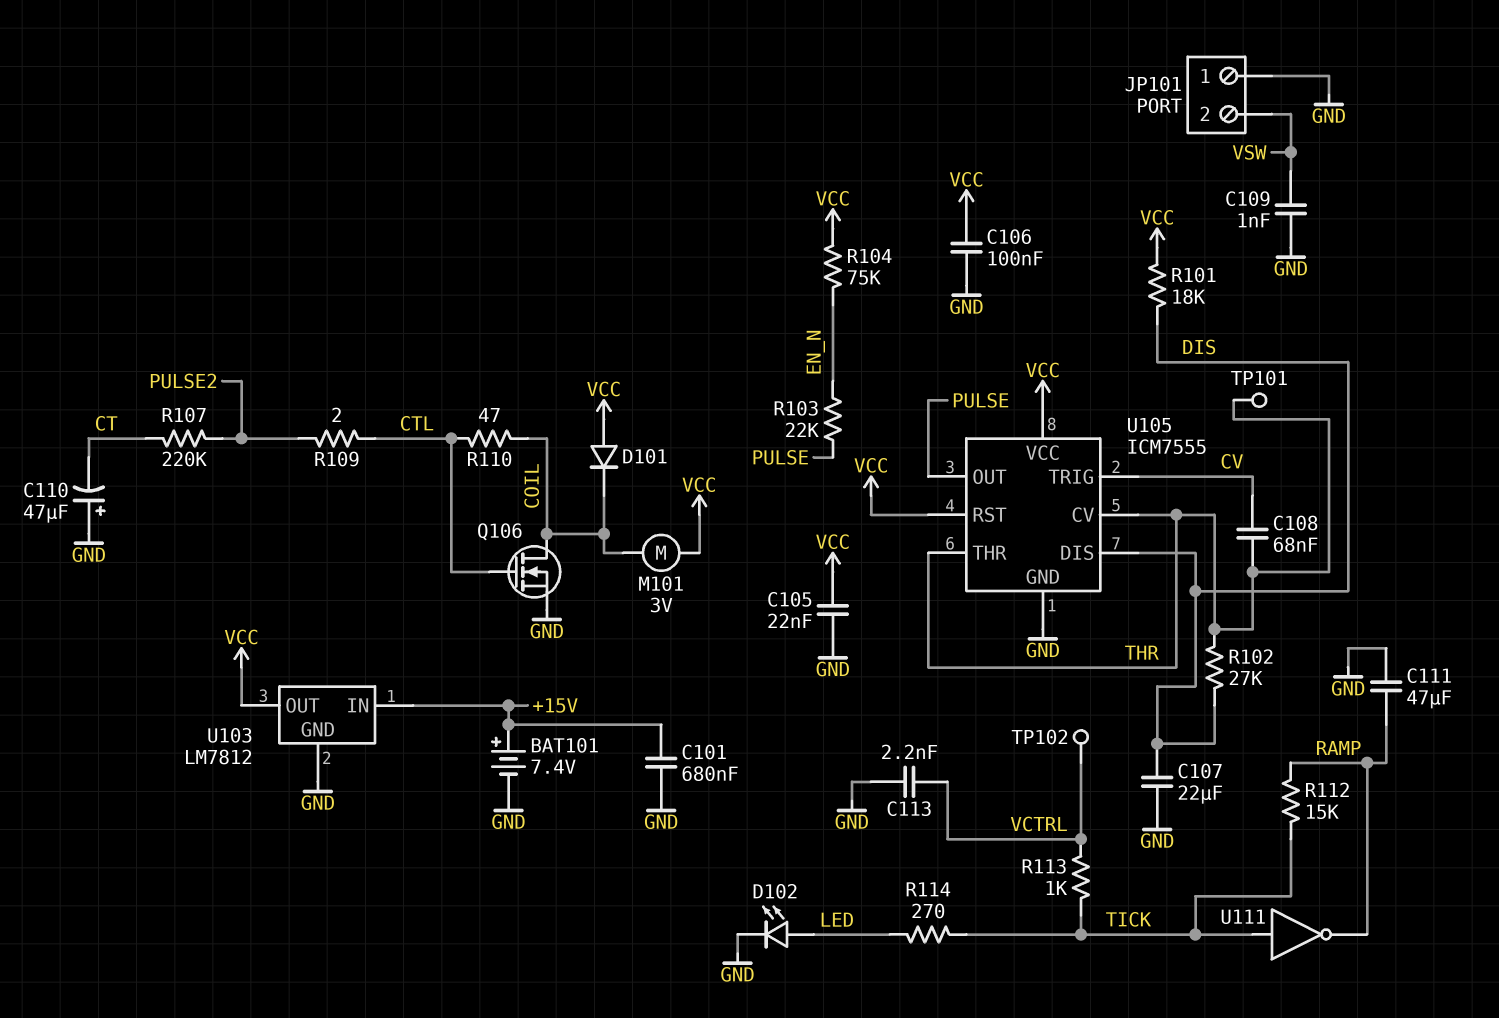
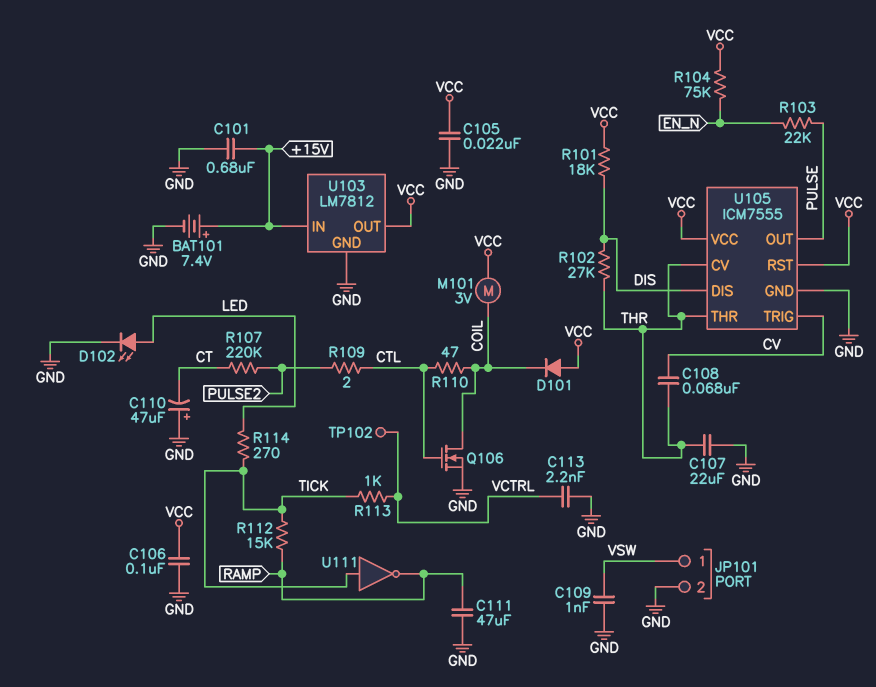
C107: 22uF (DIS, GND) -> 22uF (GND, THR)
JP101 pin 1: GND -> VSW
JP101 pin 2: VSW -> GND
TP101: test point (THR) -> none

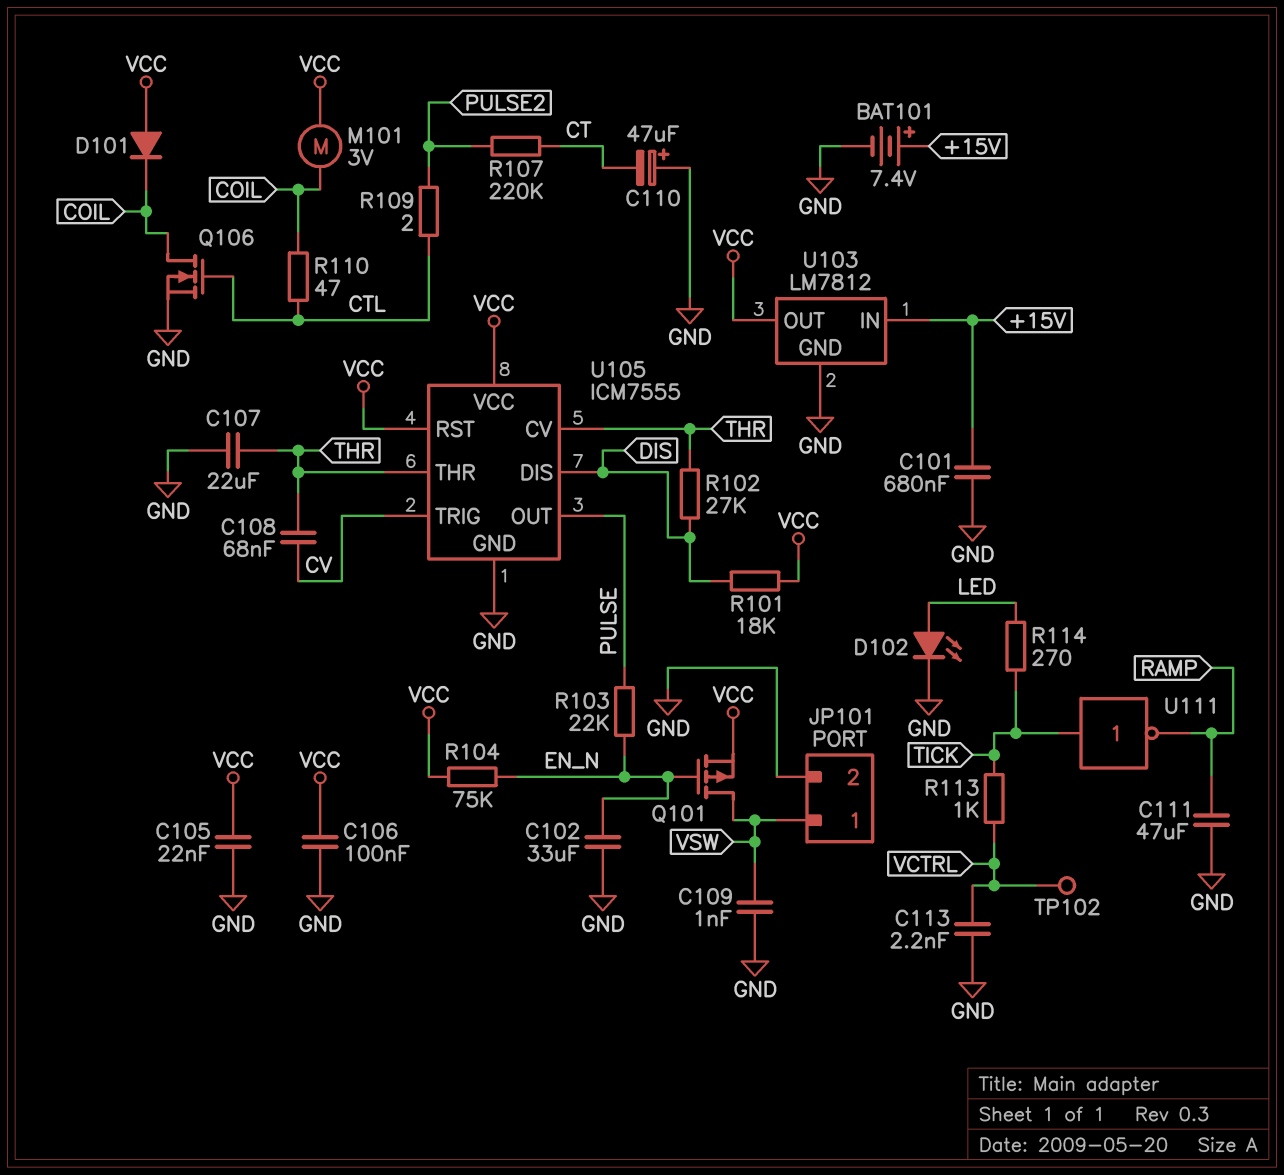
C102: none -> 33uF (EN_N, GND)
Q101: none -> PMOS (G EN_N, D VSW, S VCC)
R112: 15k (RAMP, TICK) -> none

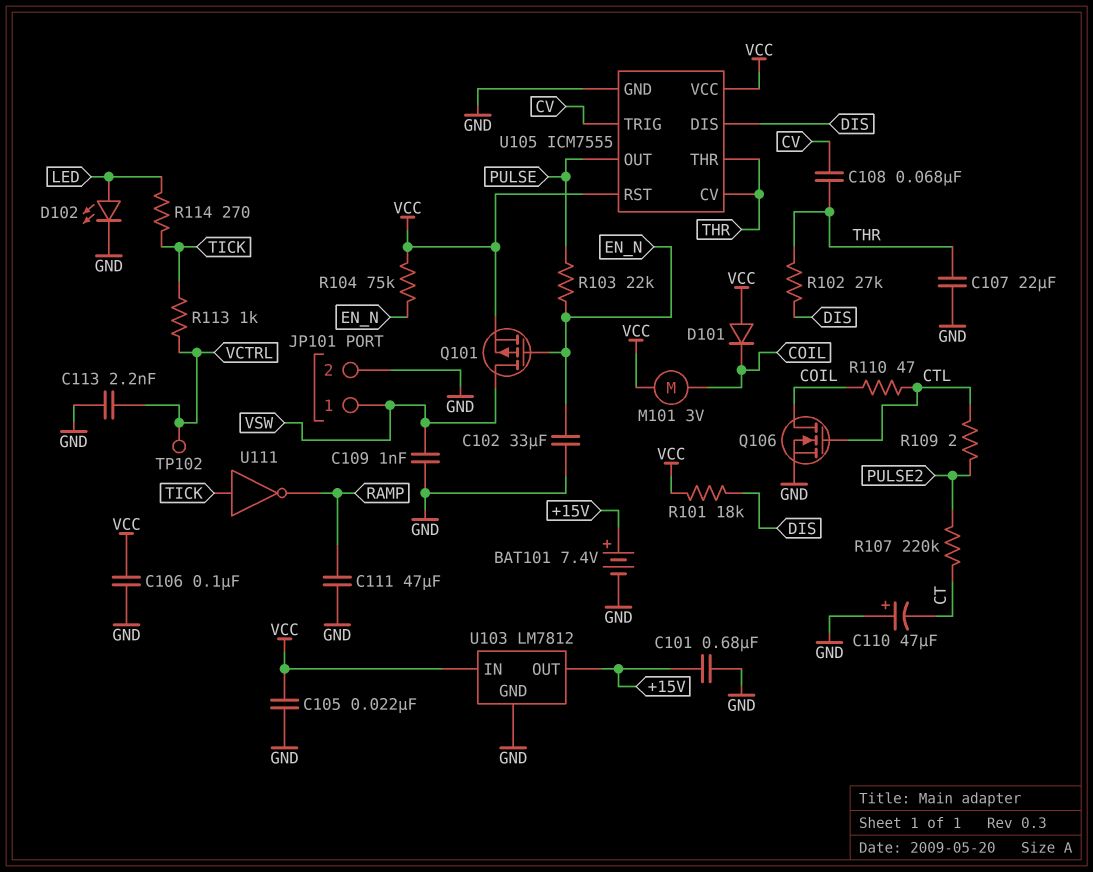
U103 pin IN: +15V -> VCC
U103 pin OUT: VCC -> +15V

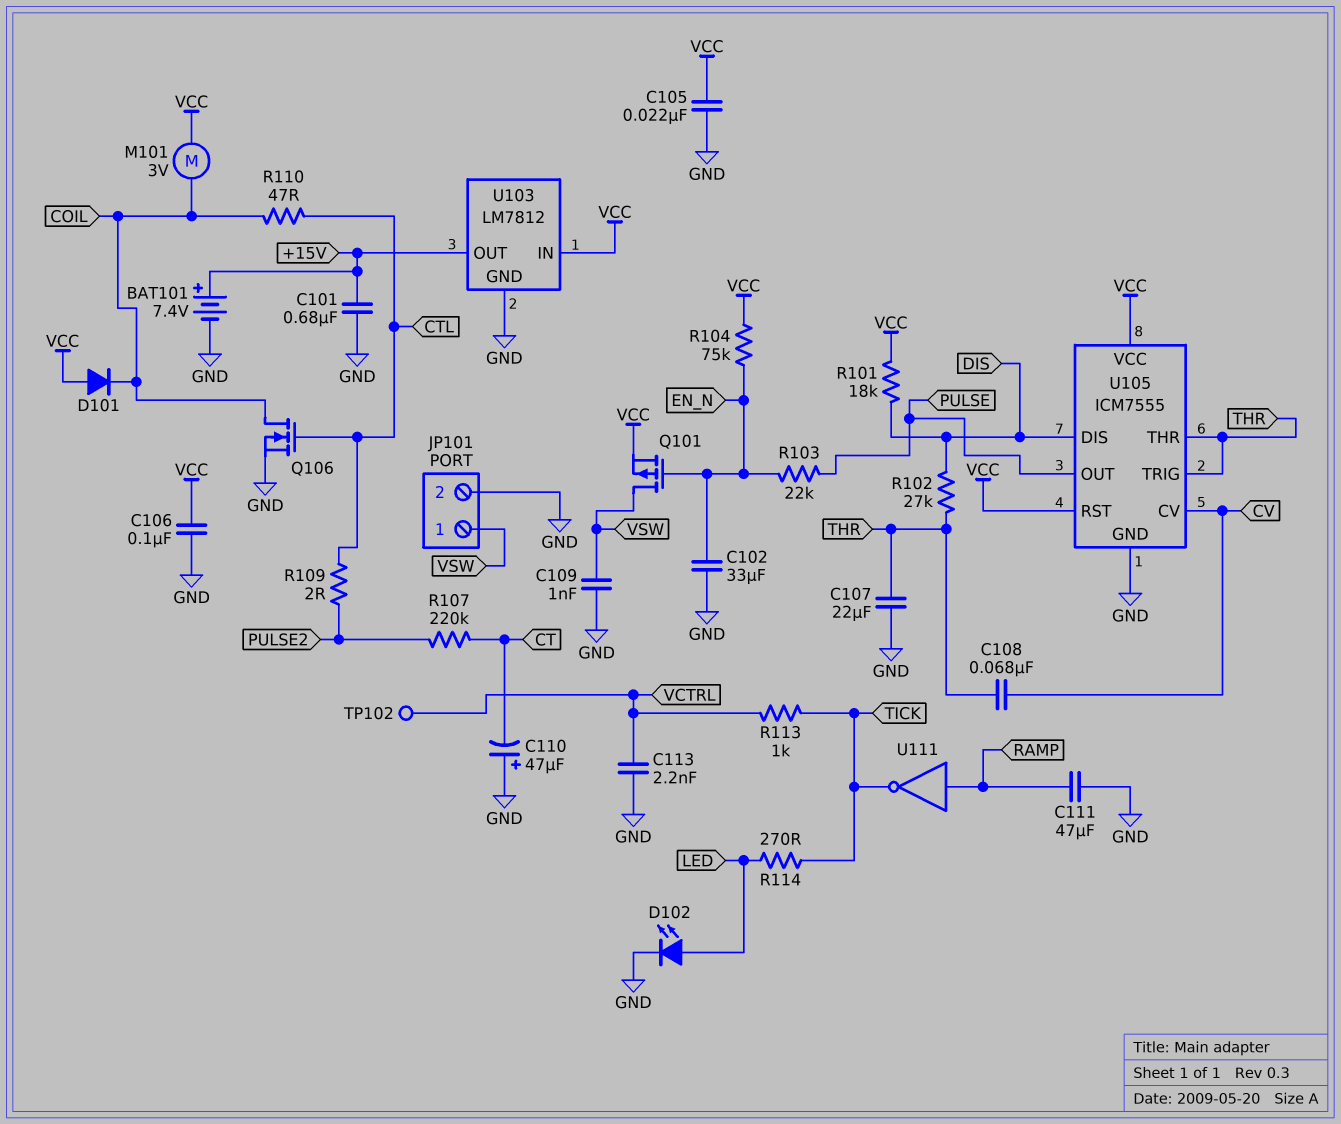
U105 pin CV: THR -> CV
U105 pin TRIG: CV -> THR
U111: NOT (in TICK, out RAMP) -> NOT (in RAMP, out TICK)

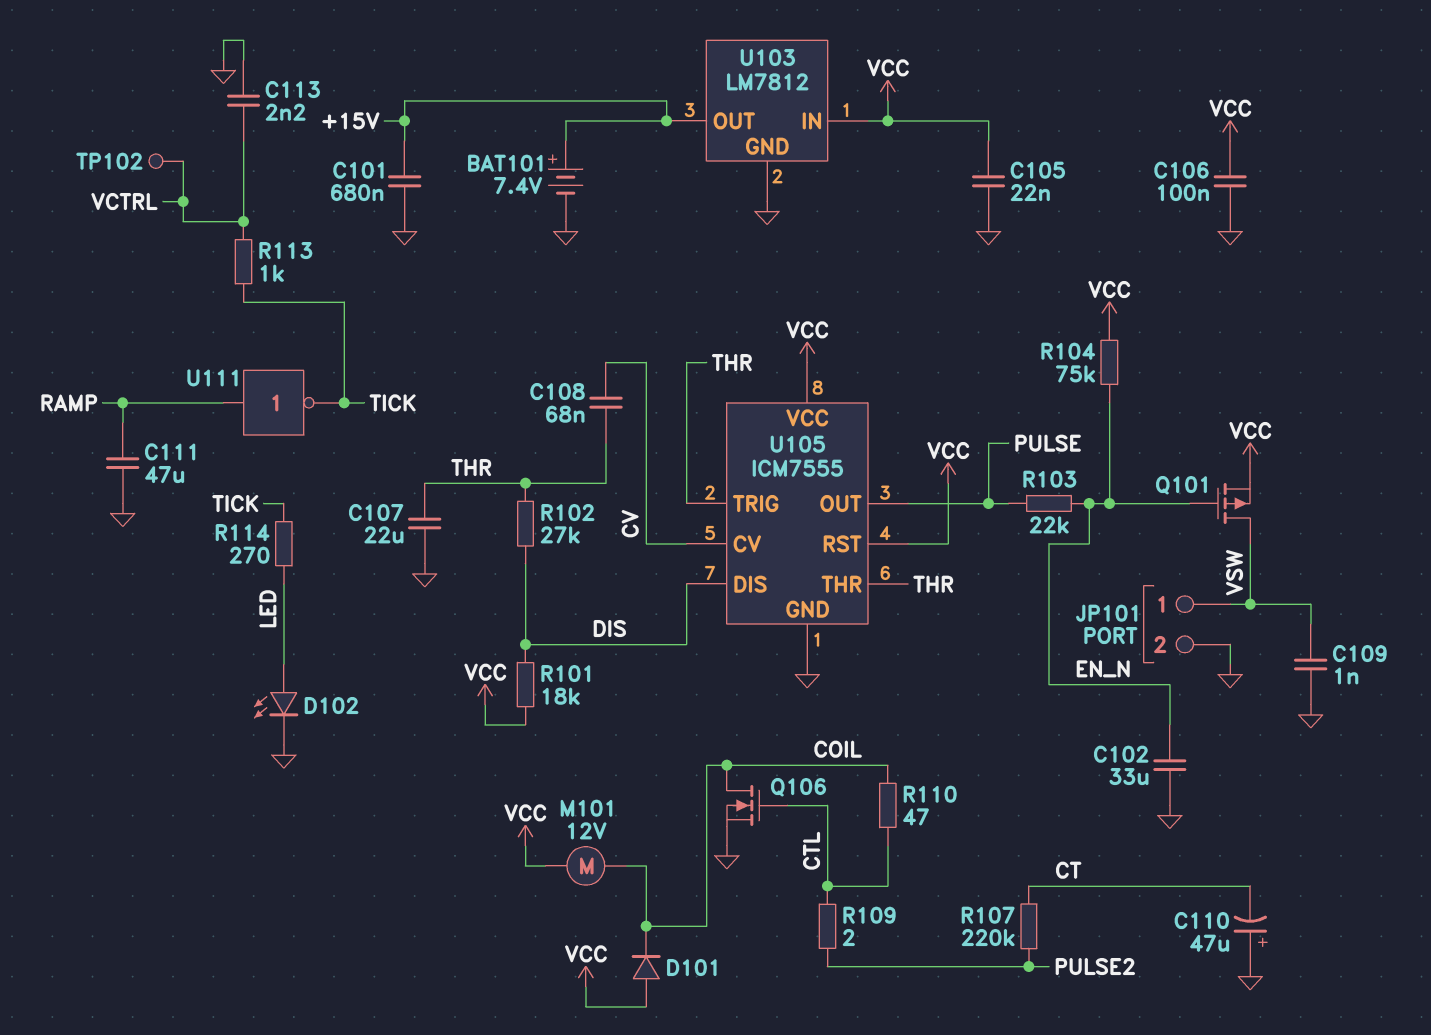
M101: motor 3V (COIL, VCC) -> motor 12V (COIL, VCC)

